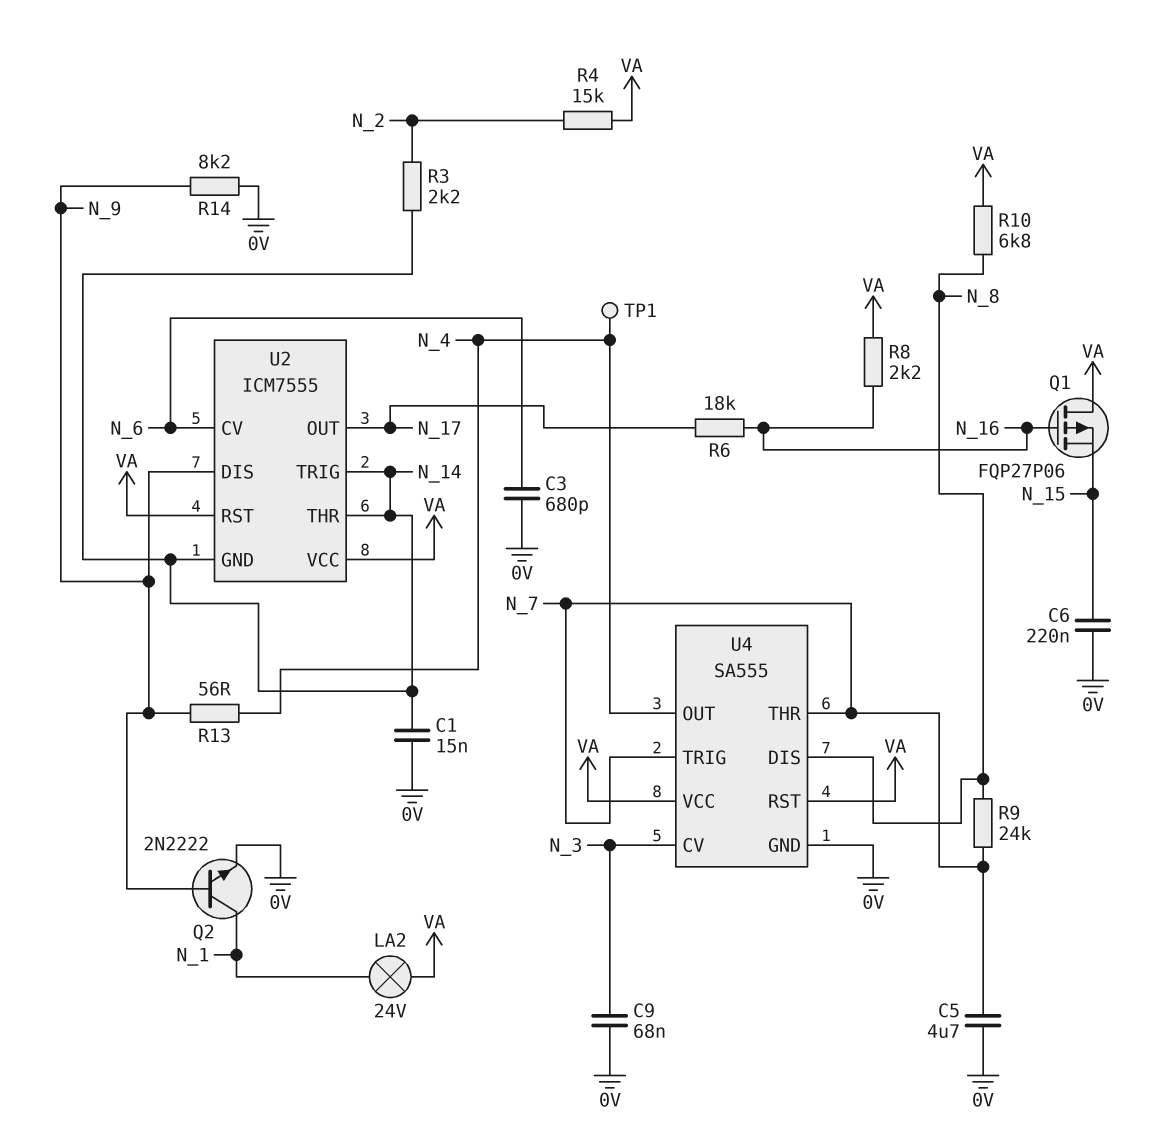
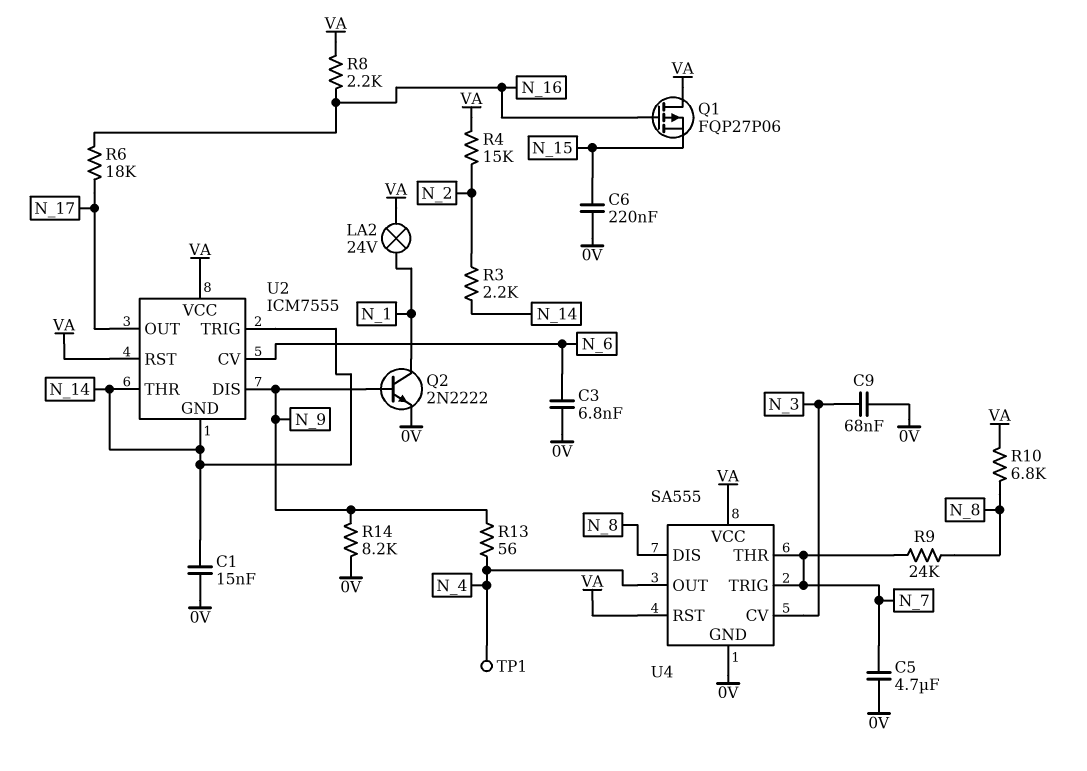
C3: 680pF (0V, N_6) -> 6.8nF (0V, N_6)

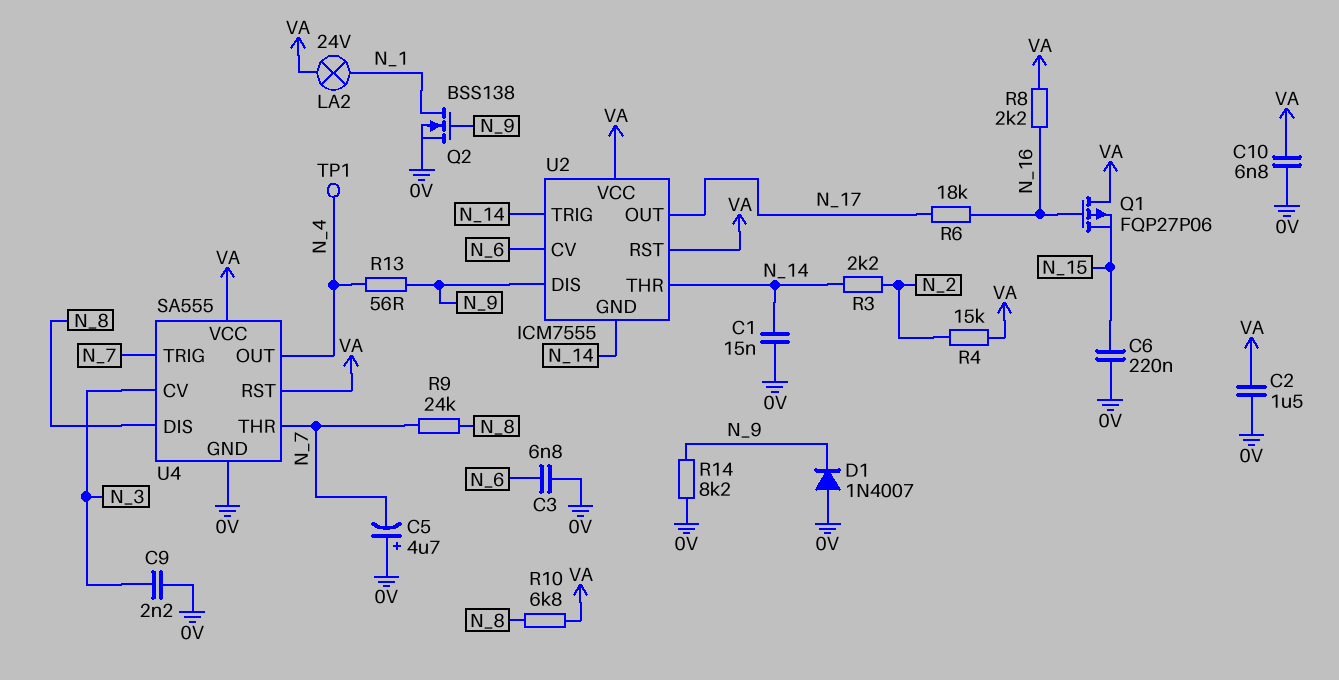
C2: none -> 1.5uF (0V, VA)
C5: 4.7uF (0V, N_7) -> 4.7uF (plus 0V, minus N_7)
C9: 68nF (0V, N_3) -> 2.2nF (0V, N_3)
C10: none -> 6.8nF (0V, VA)
D1: none -> diode 1N4007 (A 0V, K N_9)
Q2: NPN 2N2222 (B N_9, C N_1, E 0V) -> NMOS BSS138 (G N_9, D N_1, S 0V)

